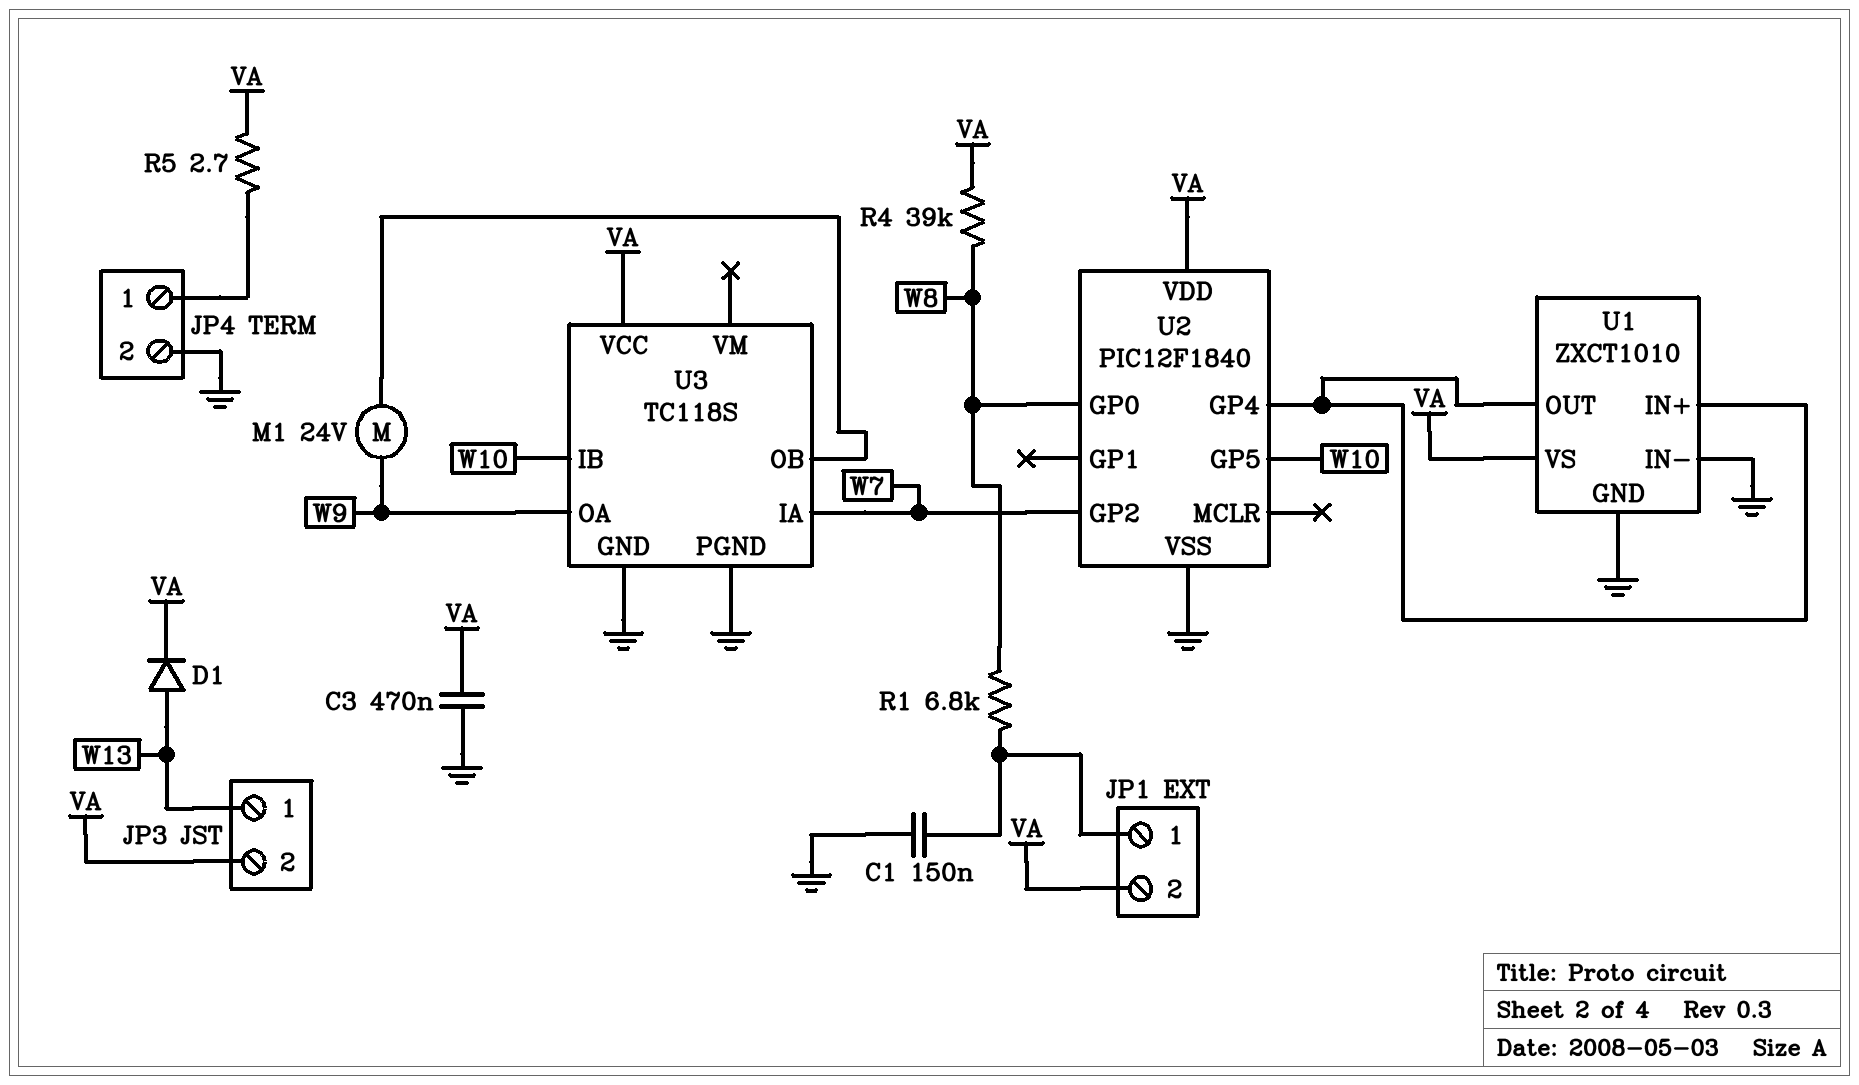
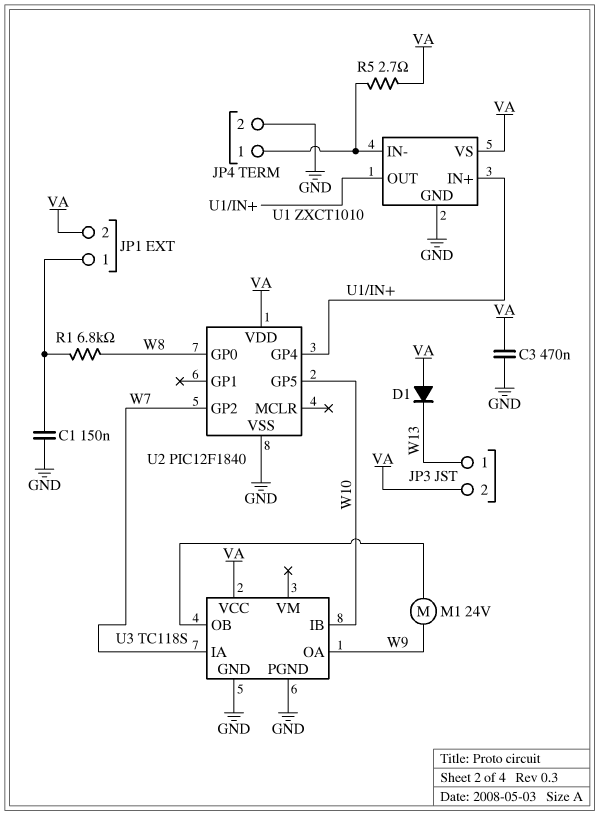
D1: diode (A W13, K VA) -> diode (A VA, K W13)
R4: 39k (VA, W8) -> none
U1 pin IN-: GND -> JP4/1

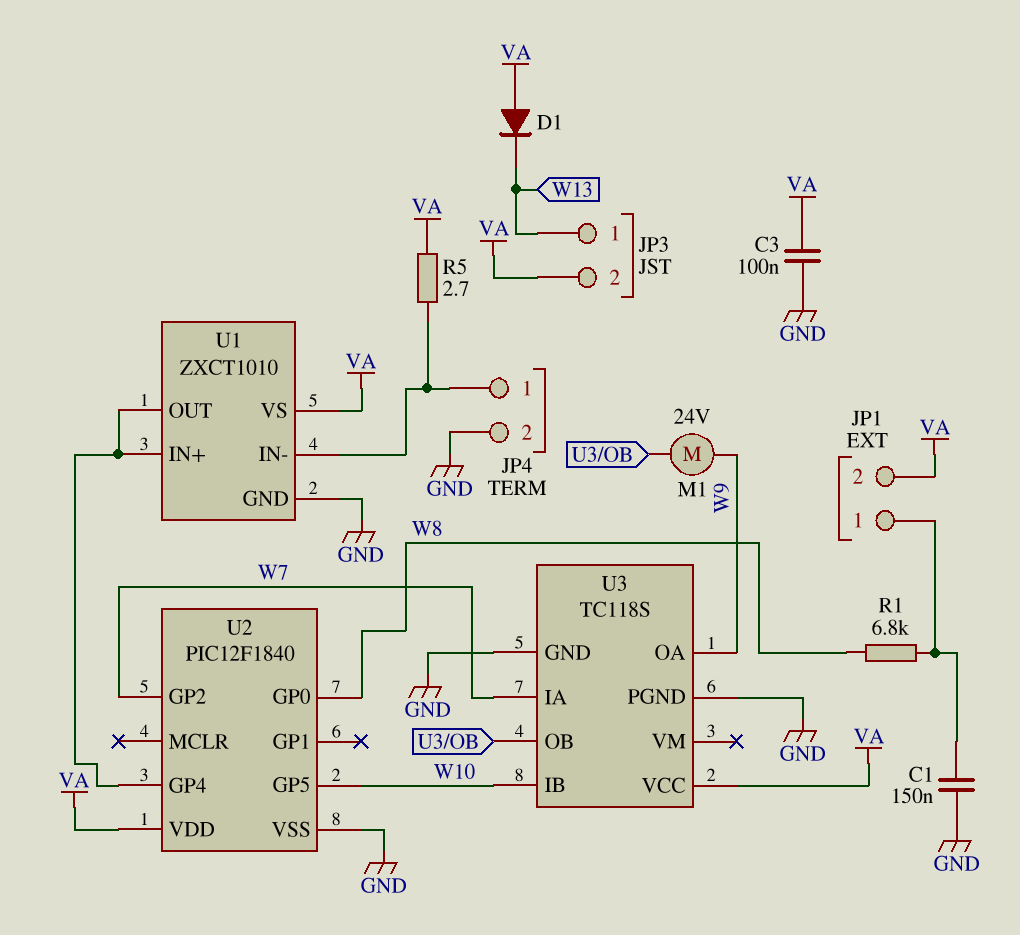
C3: 470nF (GND, VA) -> 100nF (GND, VA)

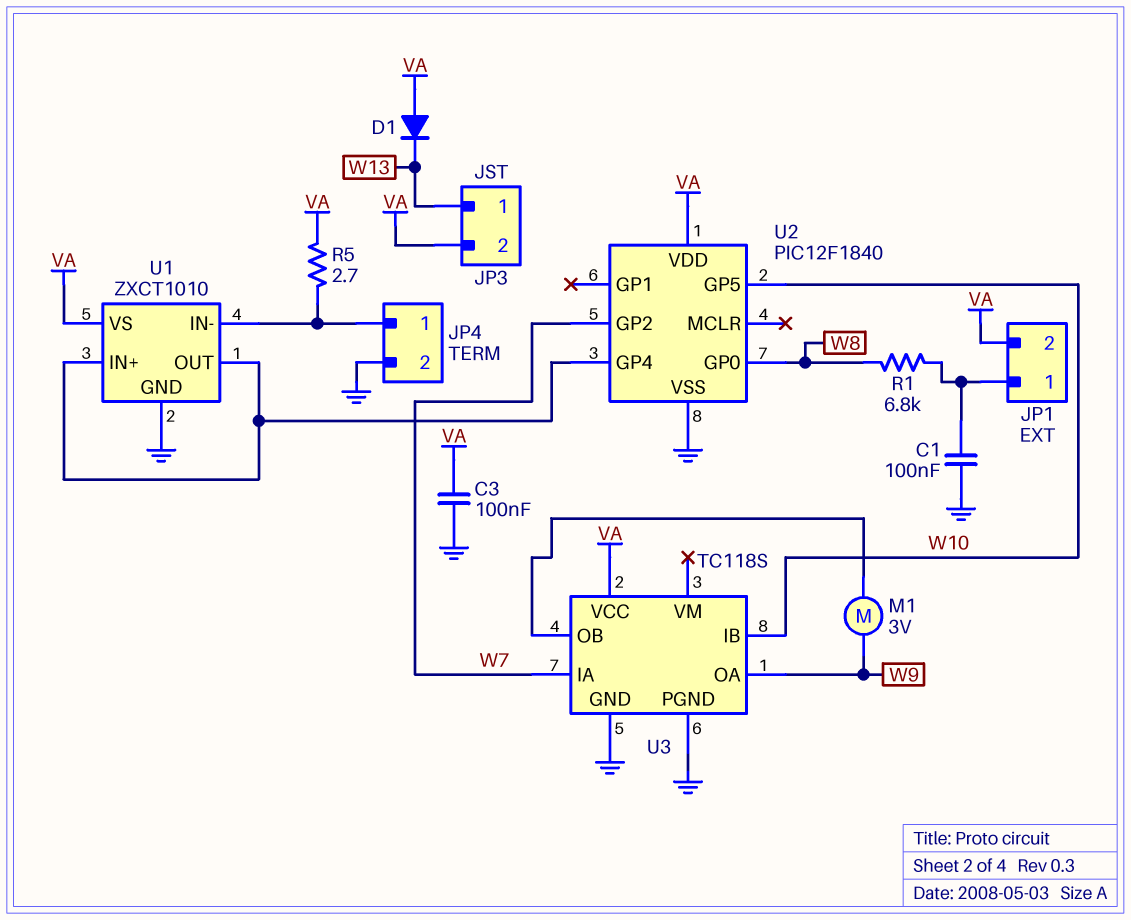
C1: 150nF (GND, JP1/1) -> 100nF (GND, JP1/1)
M1: motor 24V (U3/OB, W9) -> motor 3V (U3/OB, W9)

